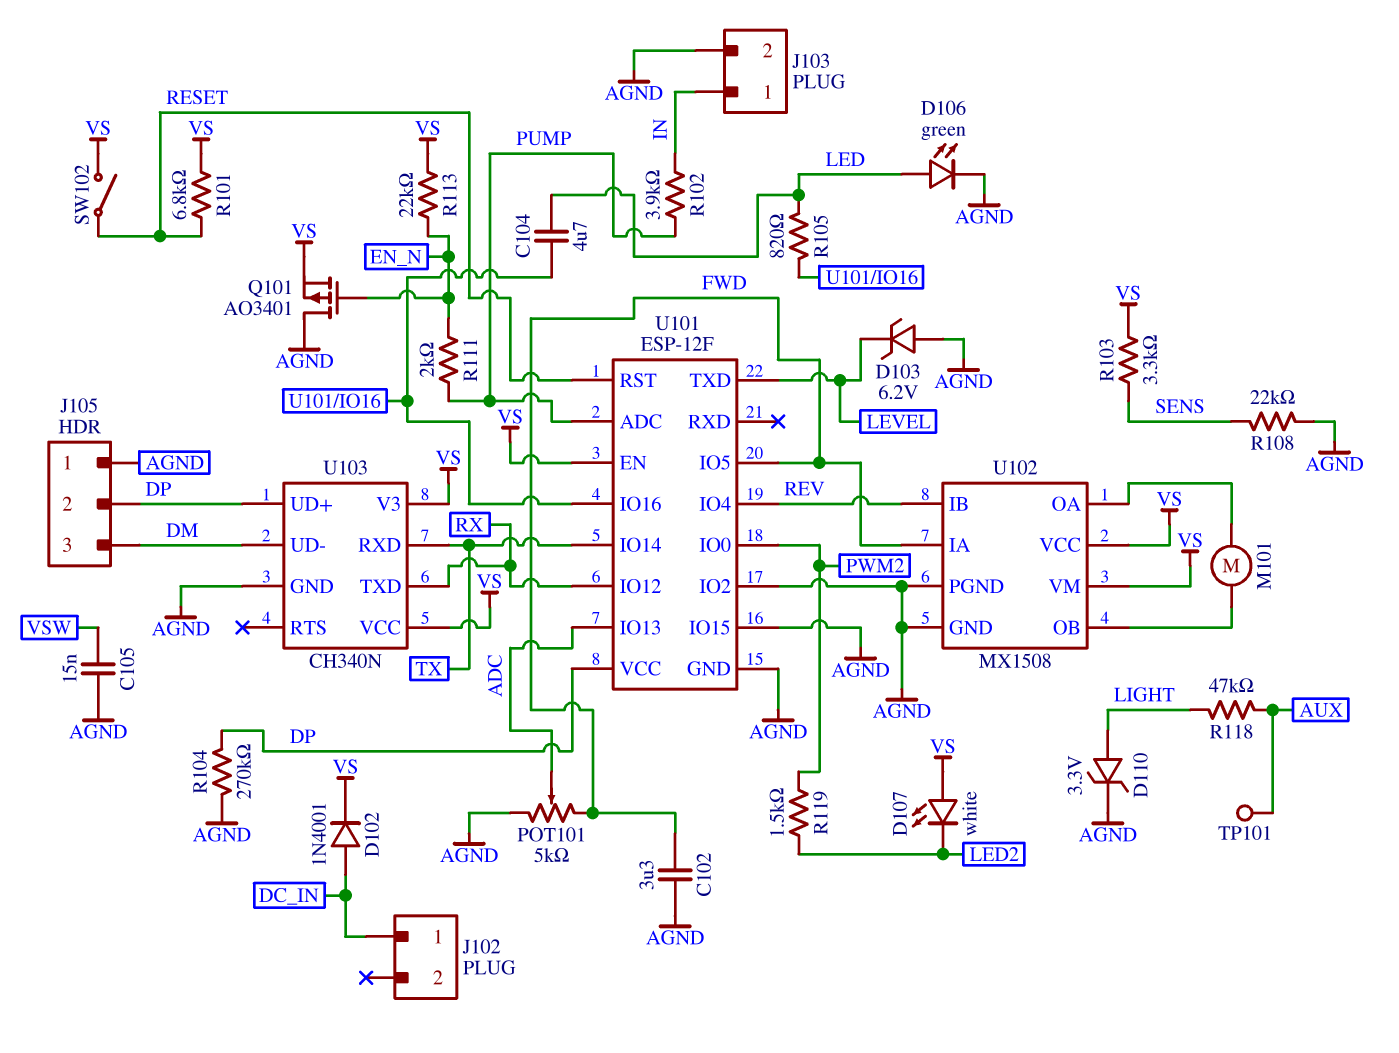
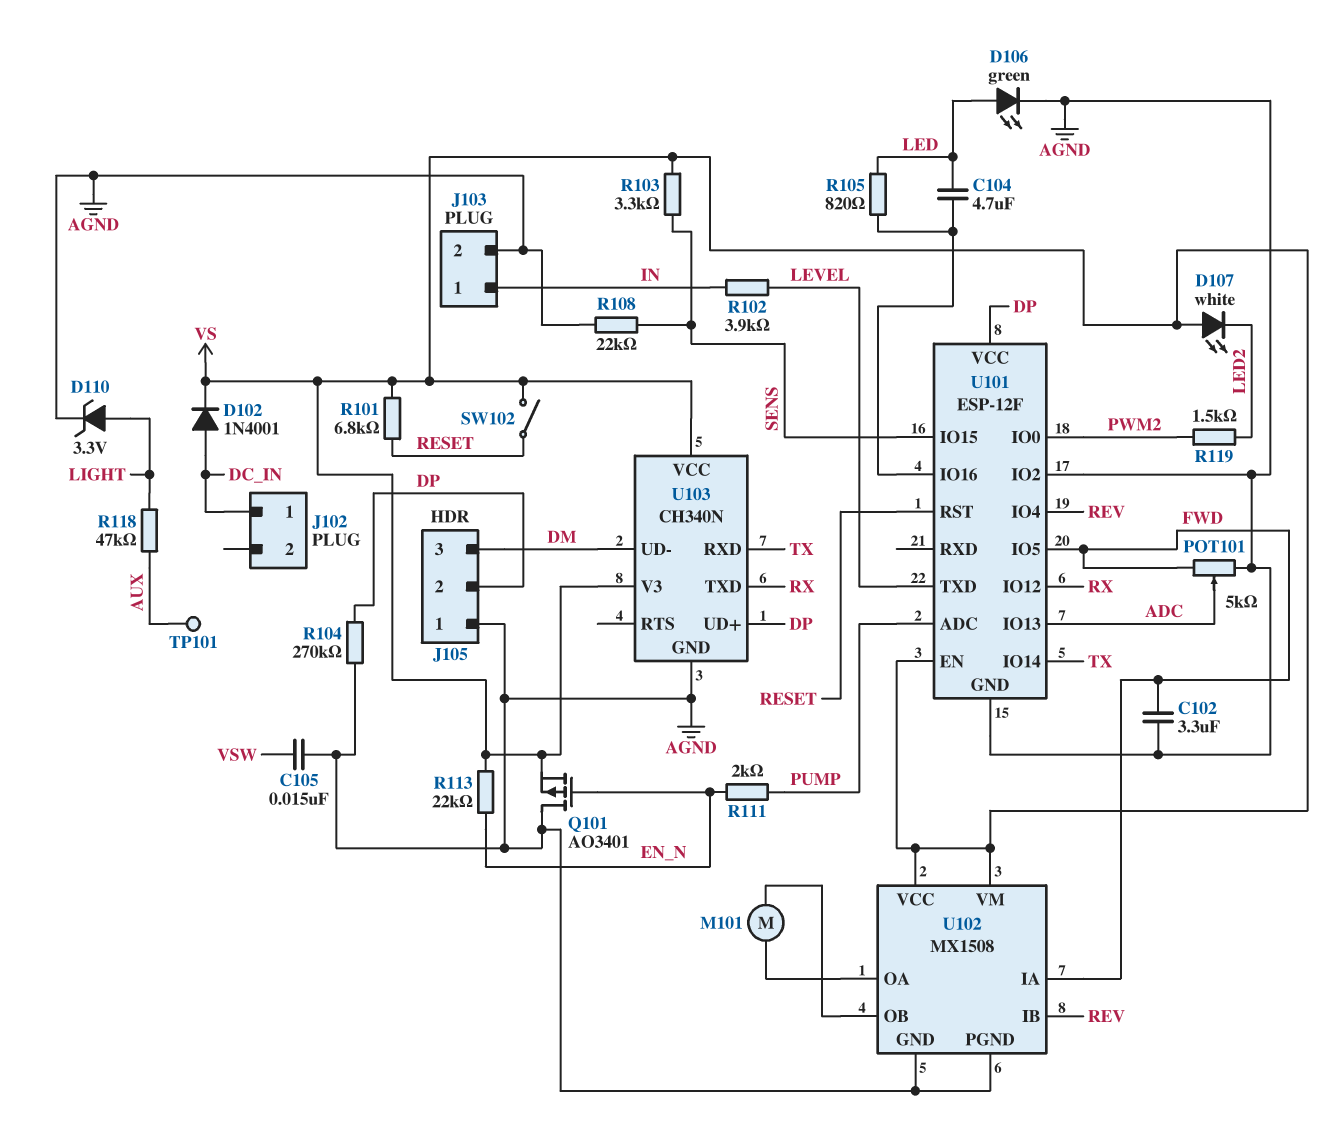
D103: zener 6.2V (A AGND, K LEVEL) -> none
R102: 3.9k (IN, PUMP) -> 3.9k (IN, LEVEL)
U101 pin IO15: AGND -> SENS

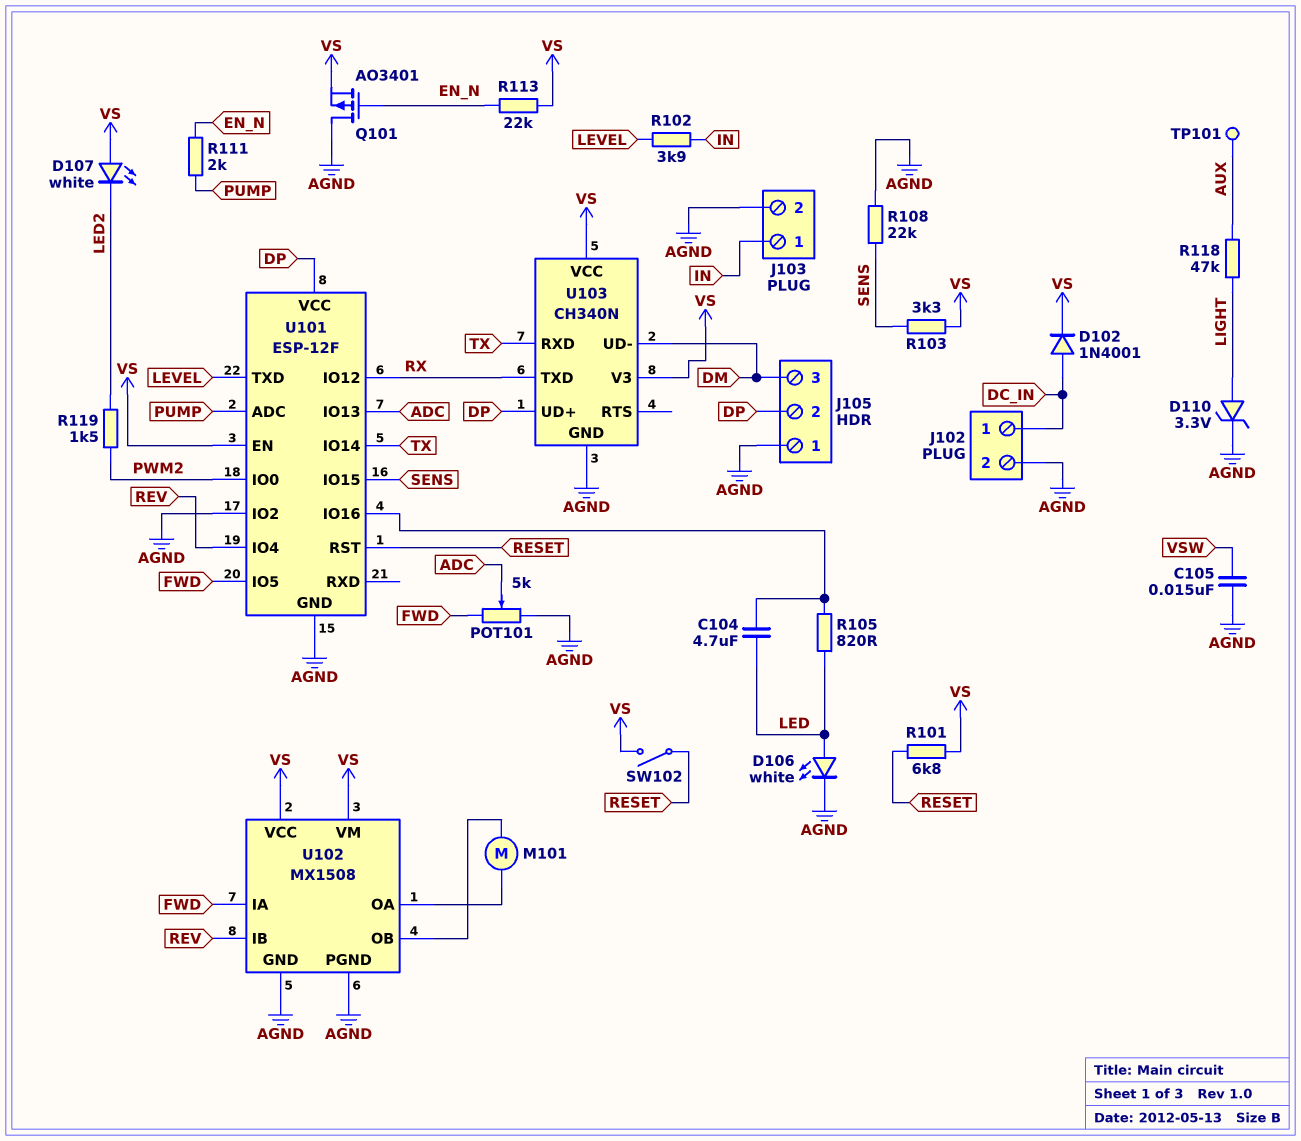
C102: 3.3uF (AGND, FWD) -> none
D106: LED green (A LED, K AGND) -> LED white (A LED, K AGND)
J102 pin 2: none -> AGND
R104: 270k (AGND, DP) -> none

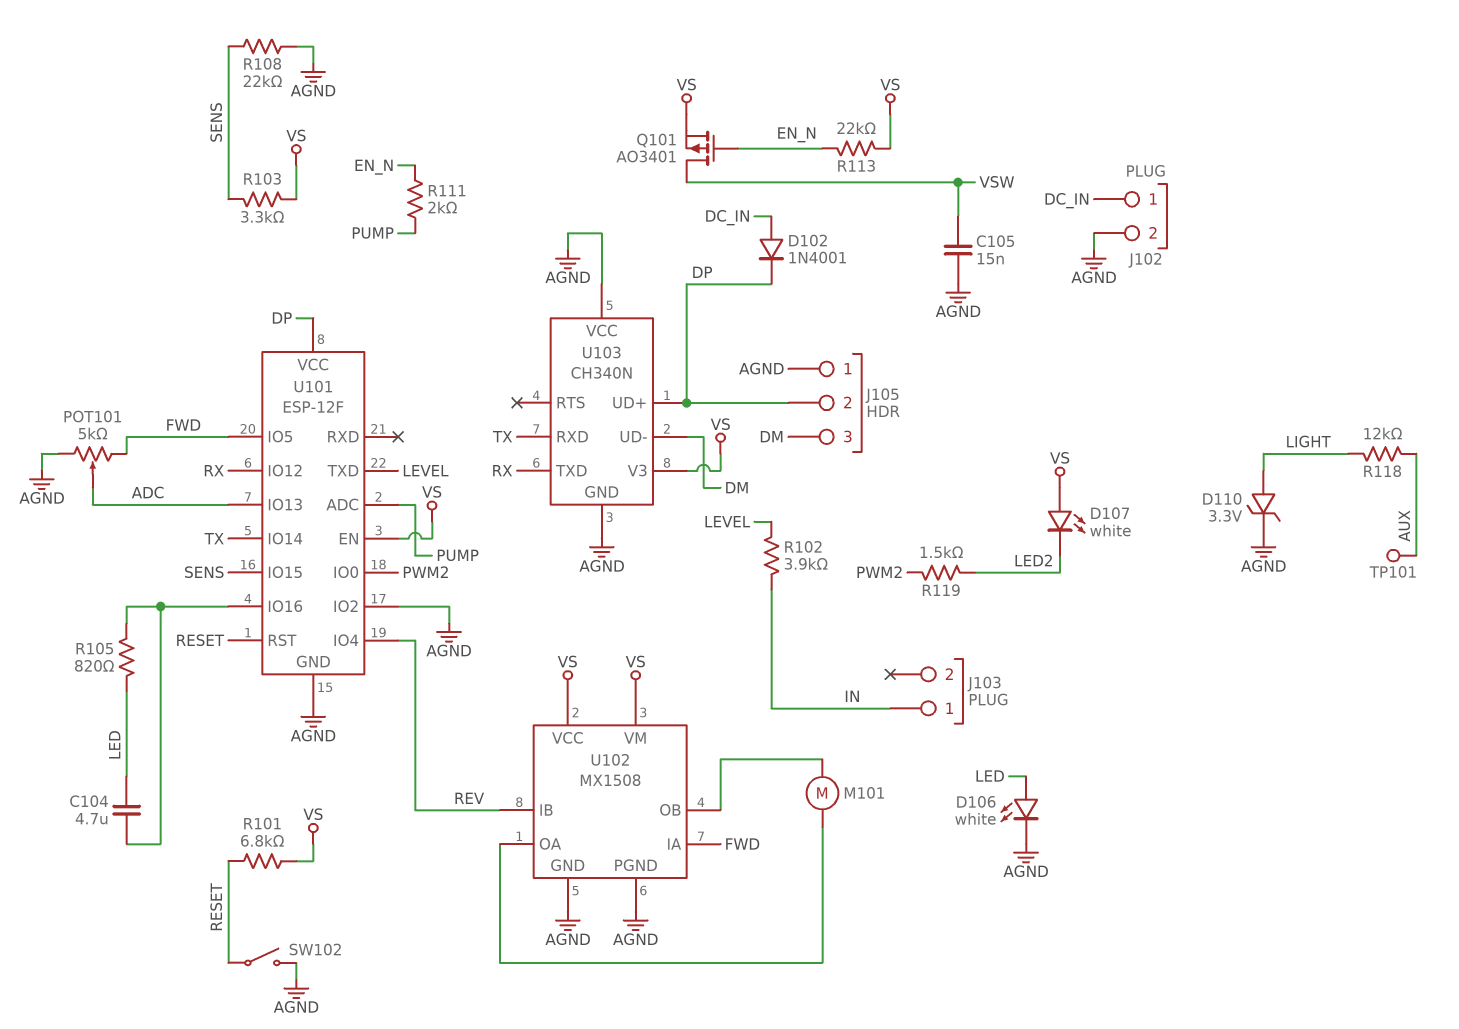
D102: diode 1N4001 (A DC_IN, K VS) -> diode 1N4001 (A DC_IN, K DP)
J103 pin 2: AGND -> none
Q101: PMOS AO3401 (G EN_N, D AGND, S VS) -> PMOS AO3401 (G EN_N, D VSW, S VS)
R118: 47k (AUX, LIGHT) -> 12k (AUX, LIGHT)
SW102: switch (RESET, VS) -> switch (AGND, RESET)
U103 pin VCC: VS -> AGND

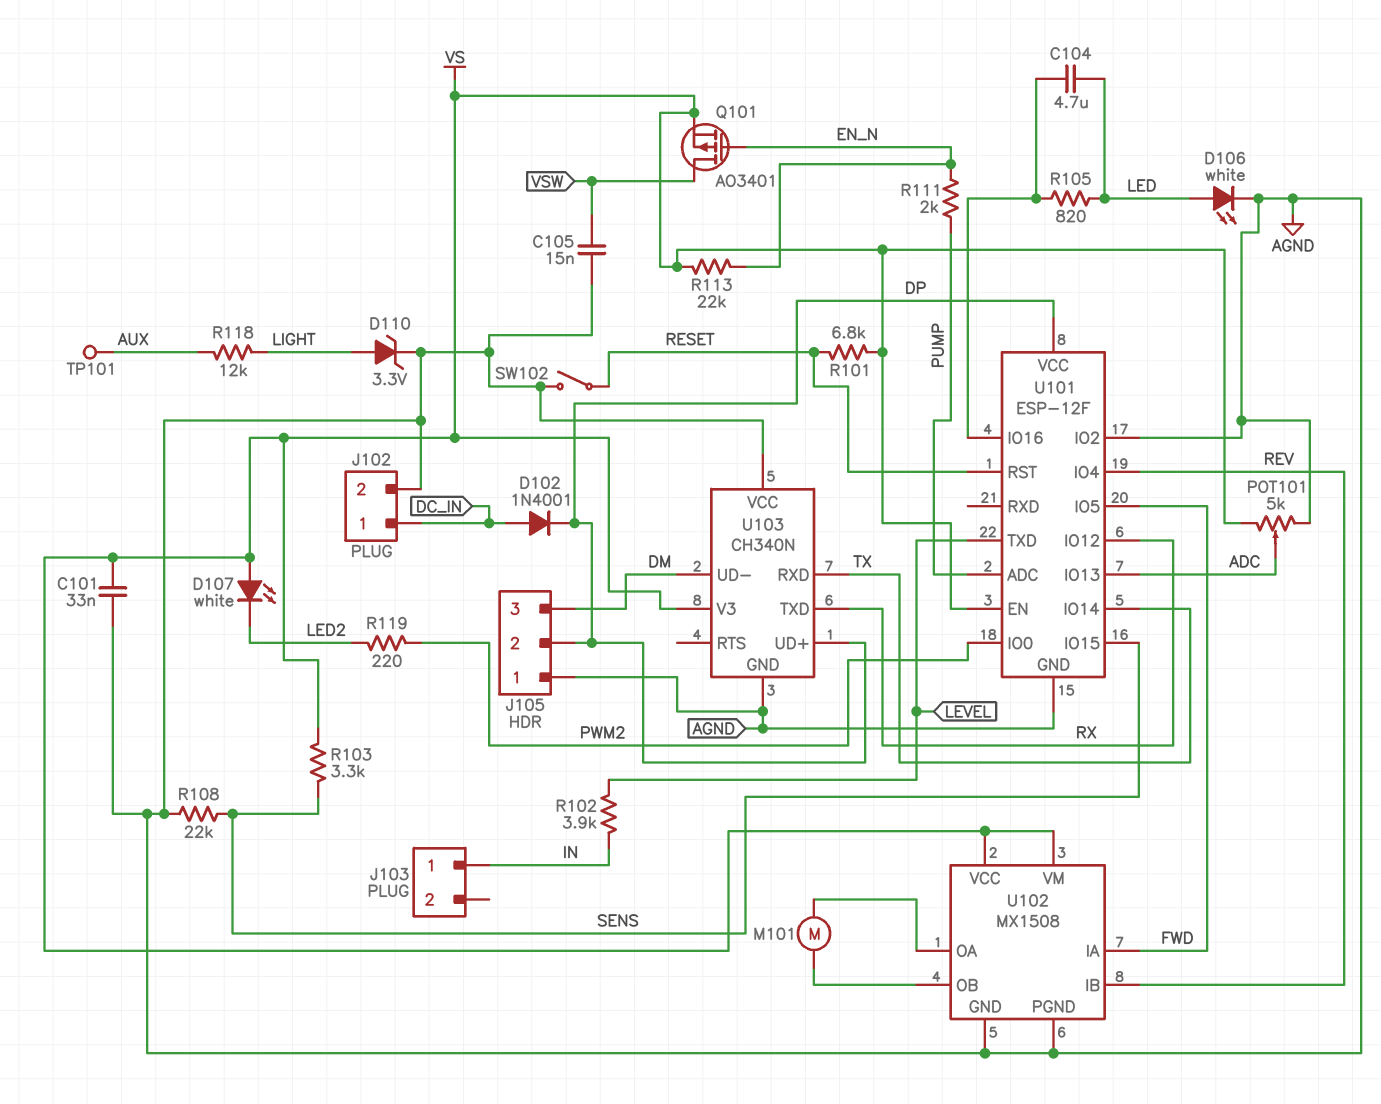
C101: none -> 33nF (AGND, VS)
POT101: 5k (AGND, FWD, wiper ADC) -> 5k (AGND, VS, wiper ADC)
R119: 1.5k (LED2, PWM2) -> 220 (LED2, PWM2)

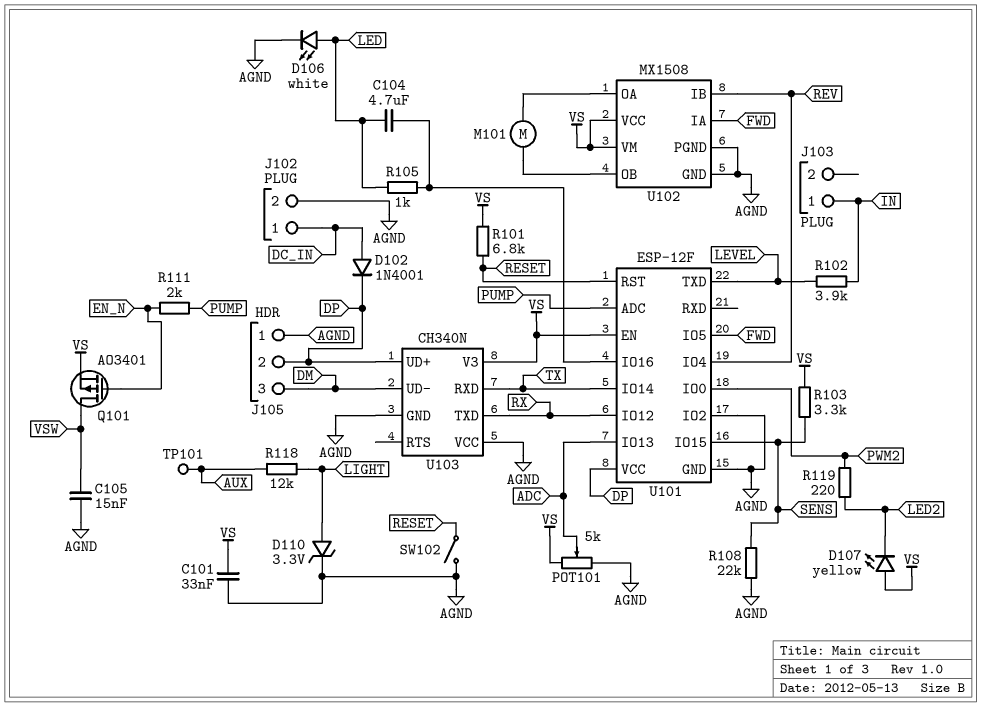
D107: LED white (A VS, K LED2) -> LED yellow (A VS, K LED2)
R105: 820 (LED, U101/IO16) -> 1k (LED, U101/IO16)
R113: 22k (EN_N, VS) -> none

